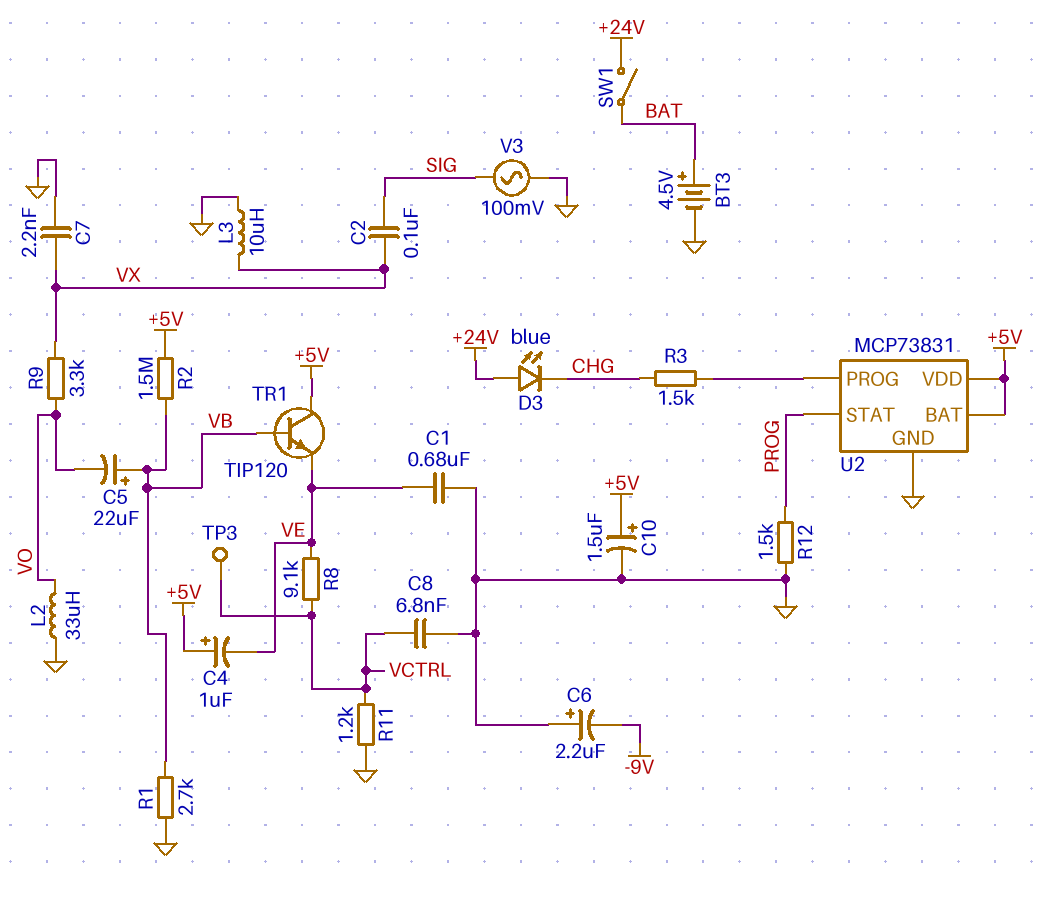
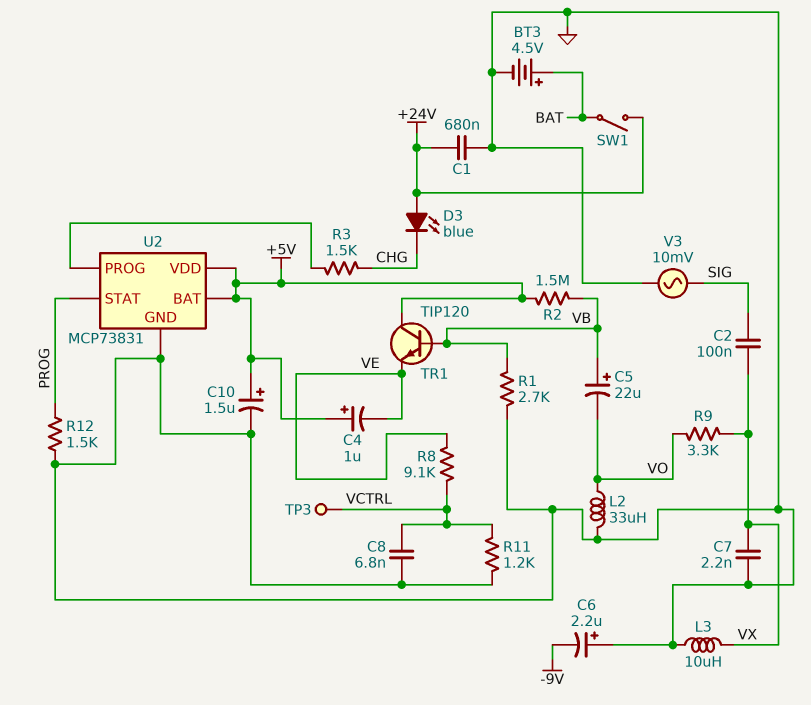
C1: 680nF (GND, VE) -> 680nF (+24V, GND)
V3: AC 100mV (GND, SIG) -> AC 10mV (GND, SIG)

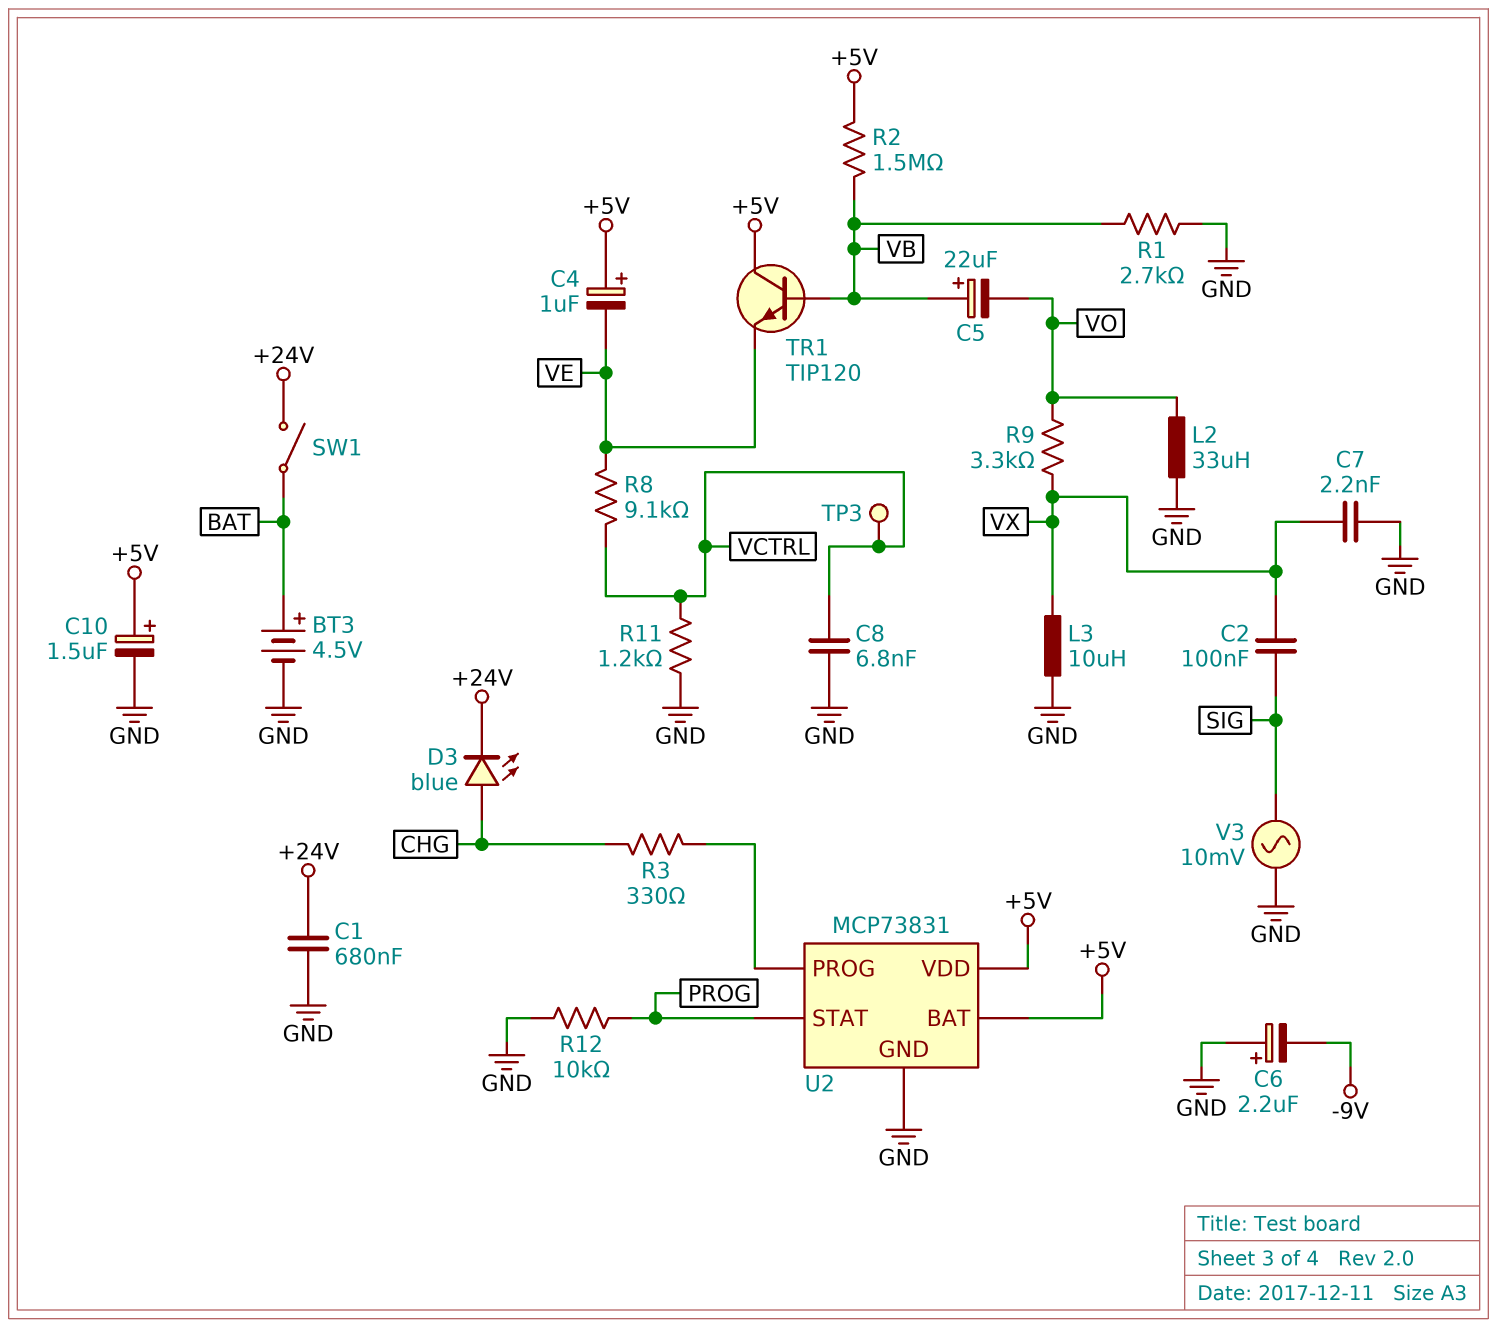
D3: LED blue (A +24V, K CHG) -> LED blue (A CHG, K +24V)
R3: 1.5k (CHG, U2/PROG) -> 330 (CHG, U2/PROG)
R12: 1.5k (GND, PROG) -> 10k (GND, PROG)

